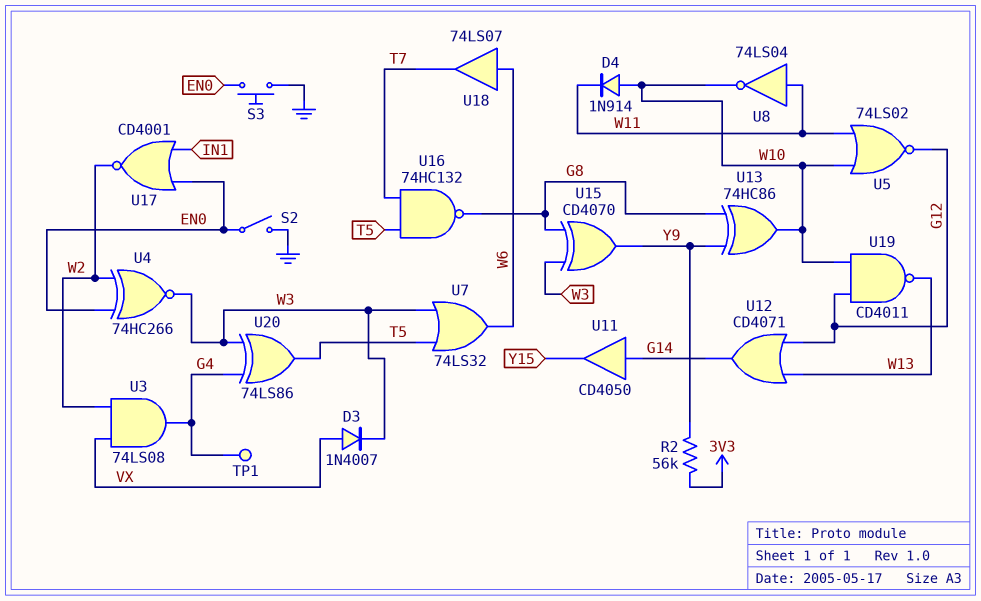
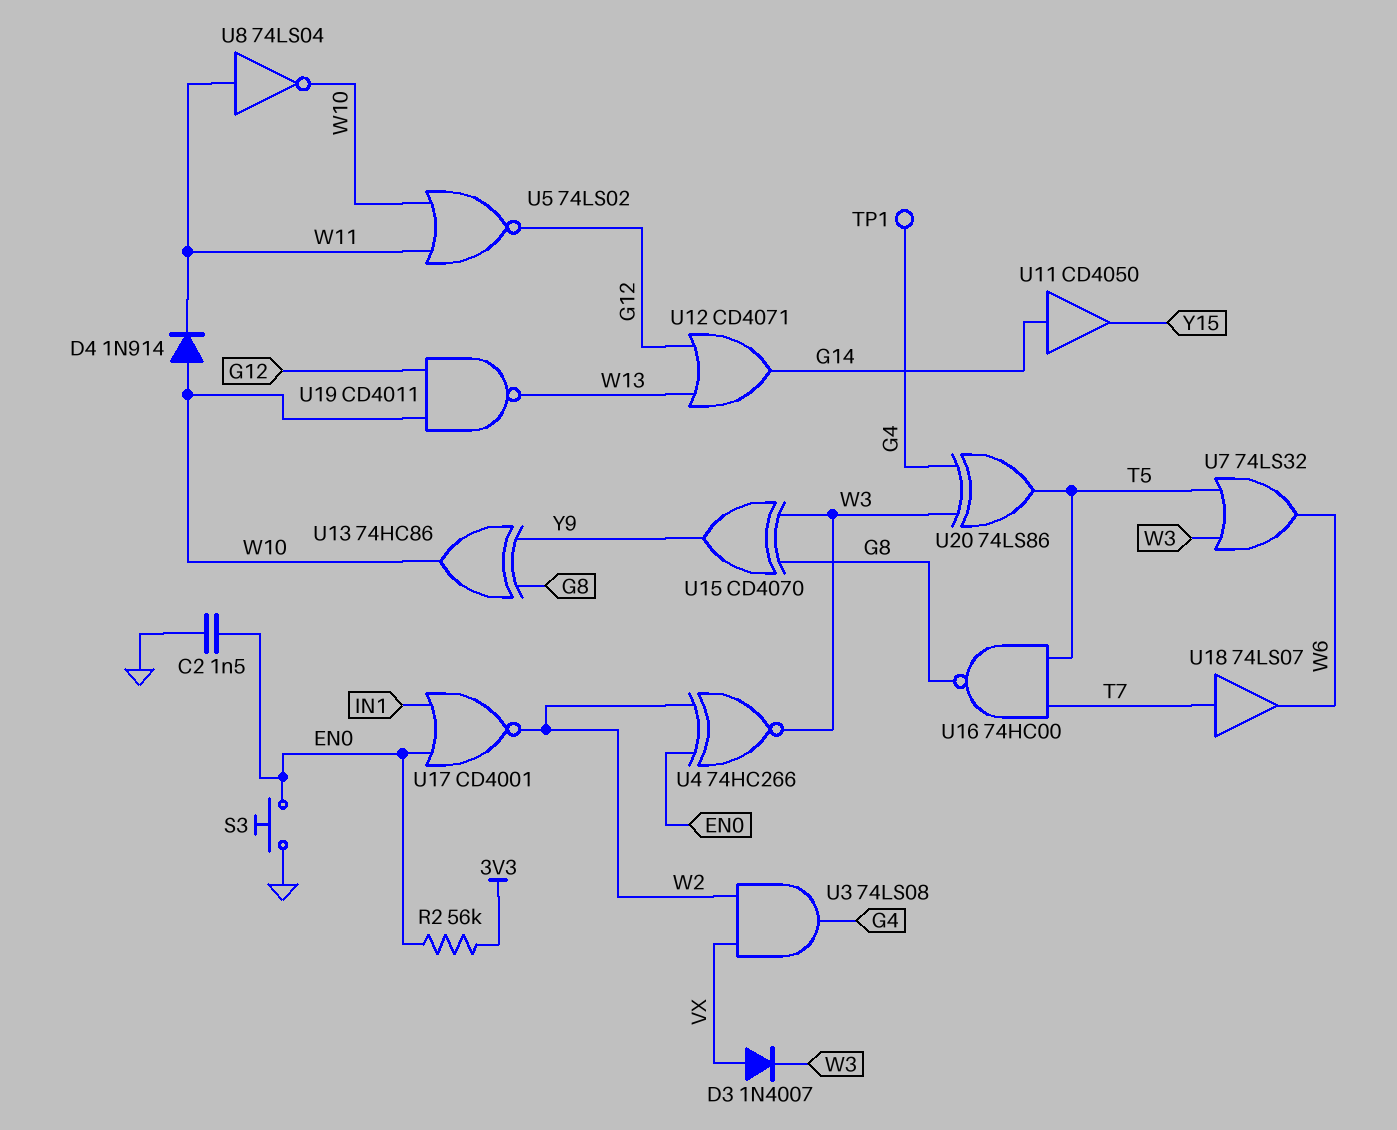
C2: none -> 1.5nF (EN0, GND)
R2: 56k (3V3, Y9) -> 56k (3V3, EN0)
S2: switch (EN0, GND) -> none
U16: NAND 74HC132 (in T5, in T7, out G8) -> NAND 74HC00 (in T5, in T7, out G8)
U18: buffer 74LS07 (in W6, out T7) -> buffer 74LS07 (in T7, out W6)

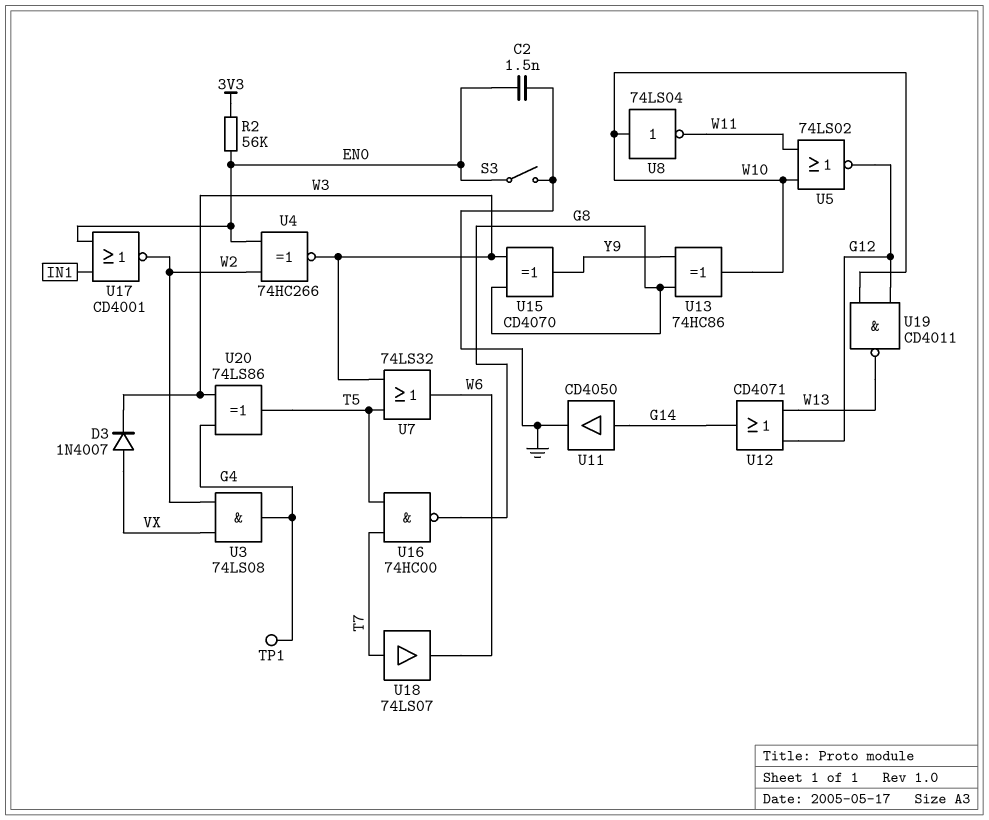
D4: diode 1N914 (A W10, K W11) -> none
S3: button (EN0, GND) -> switch (EN0, GND)
U8: NOT 74LS04 (in W11, out W10) -> NOT 74LS04 (in W10, out W11)
U11: buffer CD4050 (in G14, out Y15) -> buffer CD4050 (in G14, out GND)

